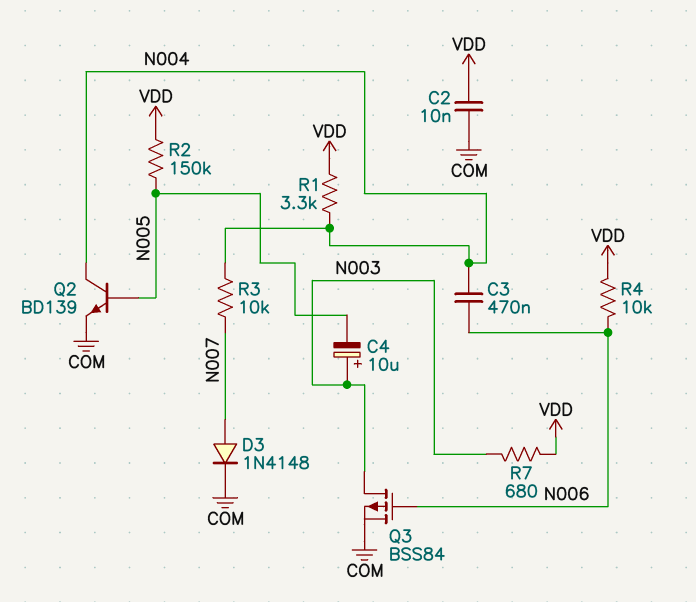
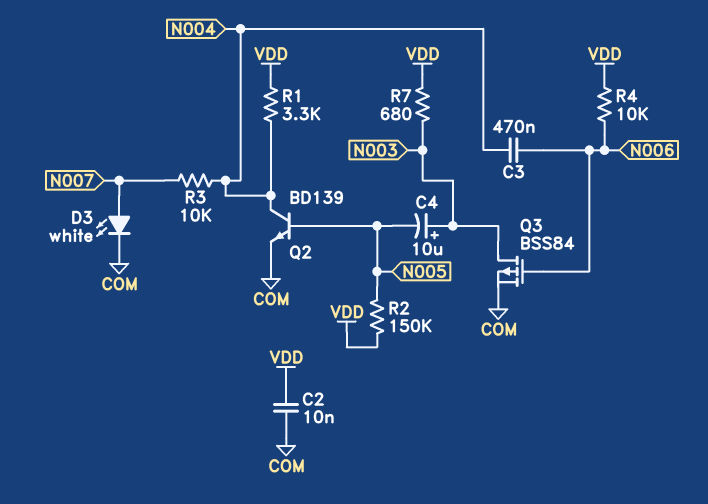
D3: diode 1N4148 (A N007, K COM) -> LED white (A N007, K COM)

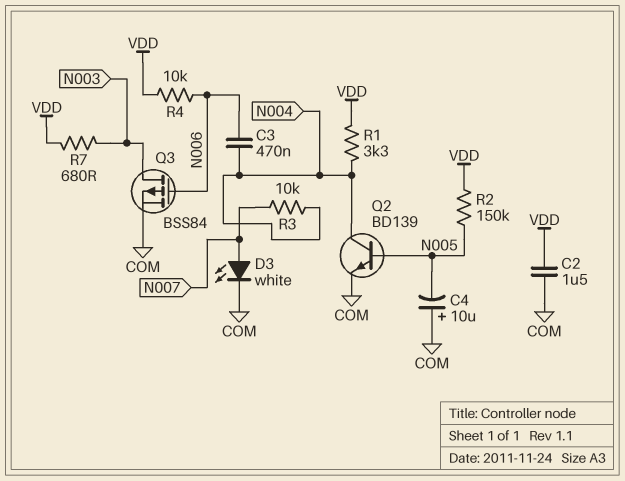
C2: 10nF (COM, VDD) -> 1.5uF (COM, VDD)
C4: 10uF (plus N003, minus N005) -> 10uF (plus COM, minus N005)

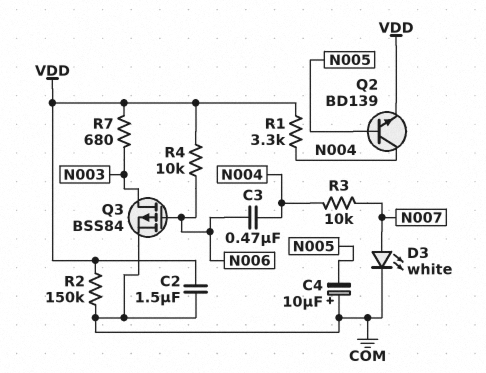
Q2: NPN BD139 (B N005, C N004, E COM) -> NPN BD139 (B N005, C N004, E VDD)
R2: 150k (N005, VDD) -> 150k (COM, VDD)

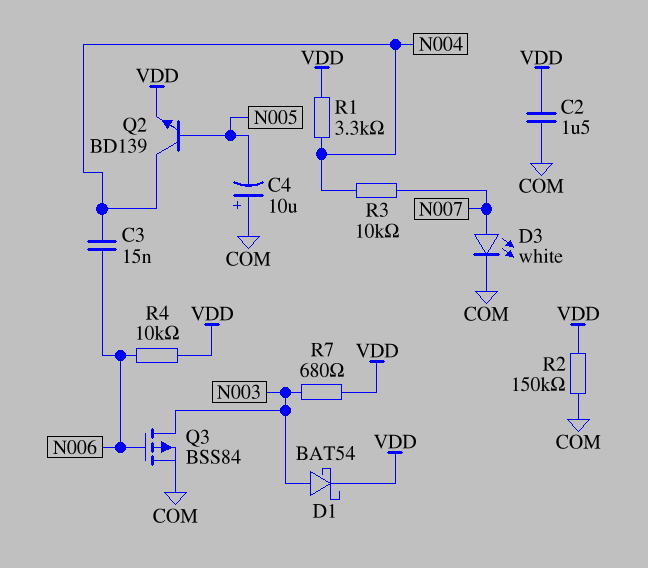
C3: 470nF (N004, N006) -> 15nF (N004, N006)
D1: none -> schottky BAT54 (A N003, K VDD)

